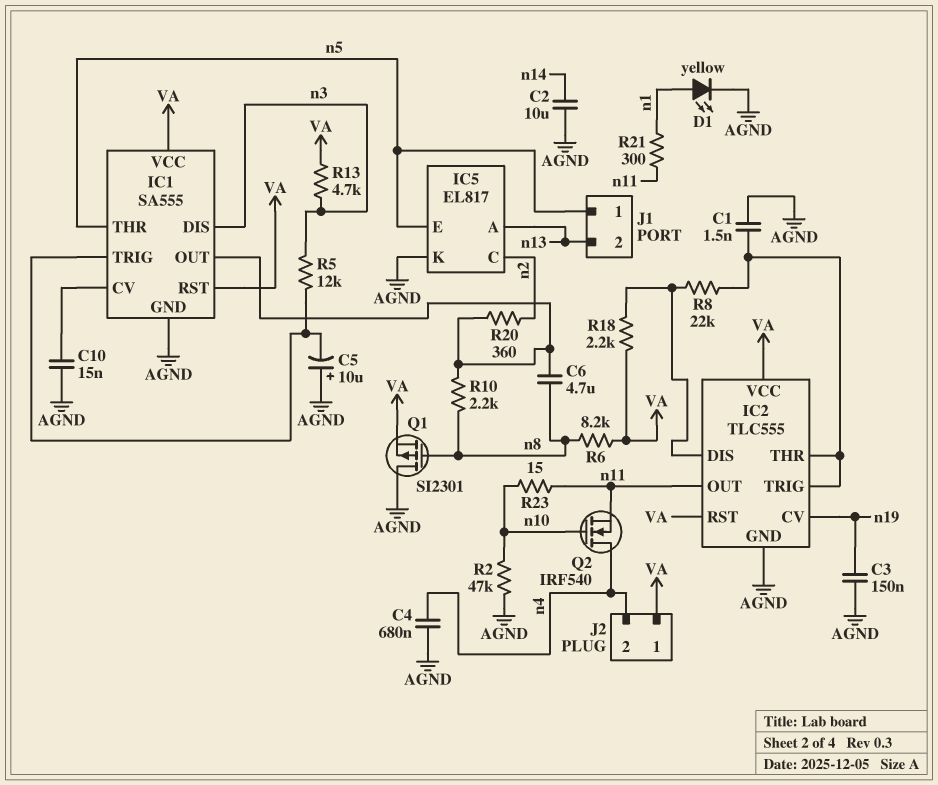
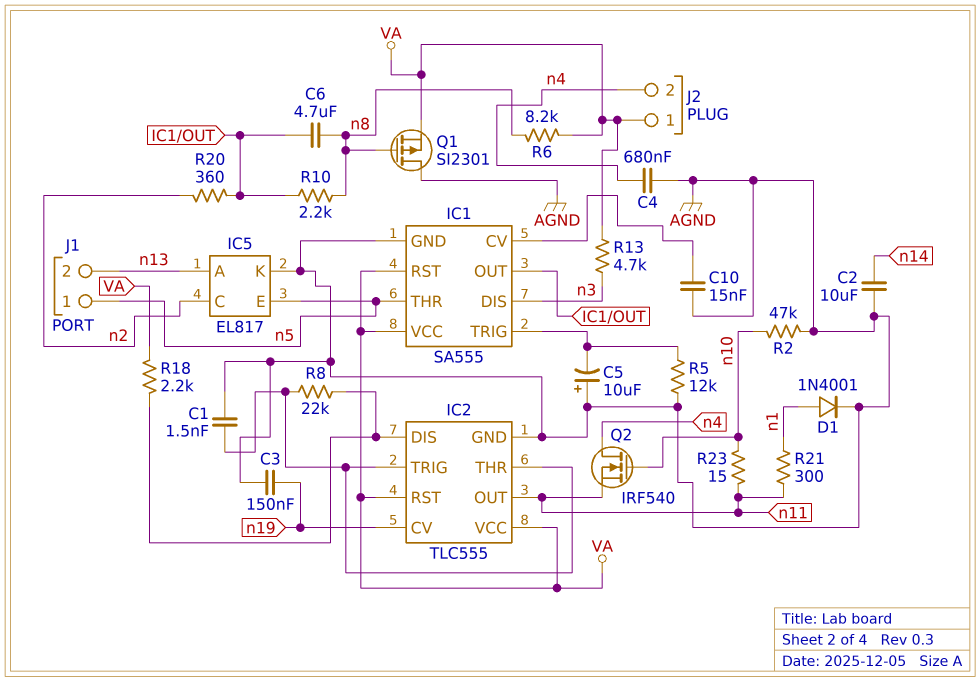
D1: LED yellow (A n1, K AGND) -> diode 1N4001 (A n1, K AGND)
R5: 12k (IC1/TRIG, n3) -> 12k (AGND, IC1/TRIG)

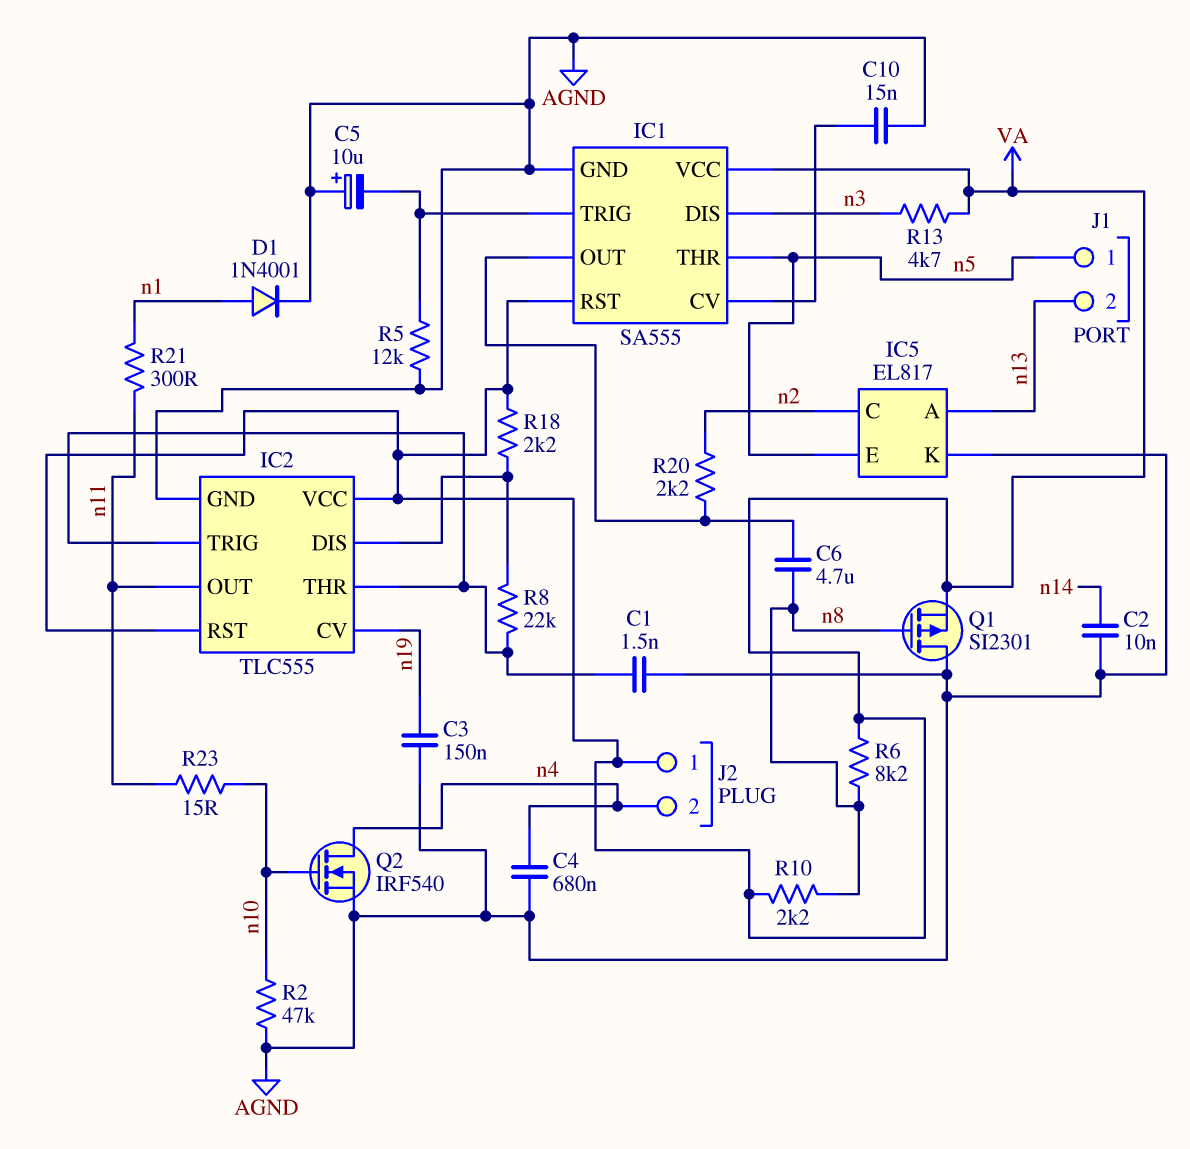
C2: 10uF (AGND, n14) -> 10nF (AGND, n14)
Q2: NMOS IRF540 (G n10, D n4, S n11) -> NMOS IRF540 (G n10, D n4, S AGND)
R10: 2.2k (IC1/OUT, n8) -> 2.2k (VA, n8)
R20: 360 (IC1/OUT, n2) -> 2.2k (IC1/OUT, n2)

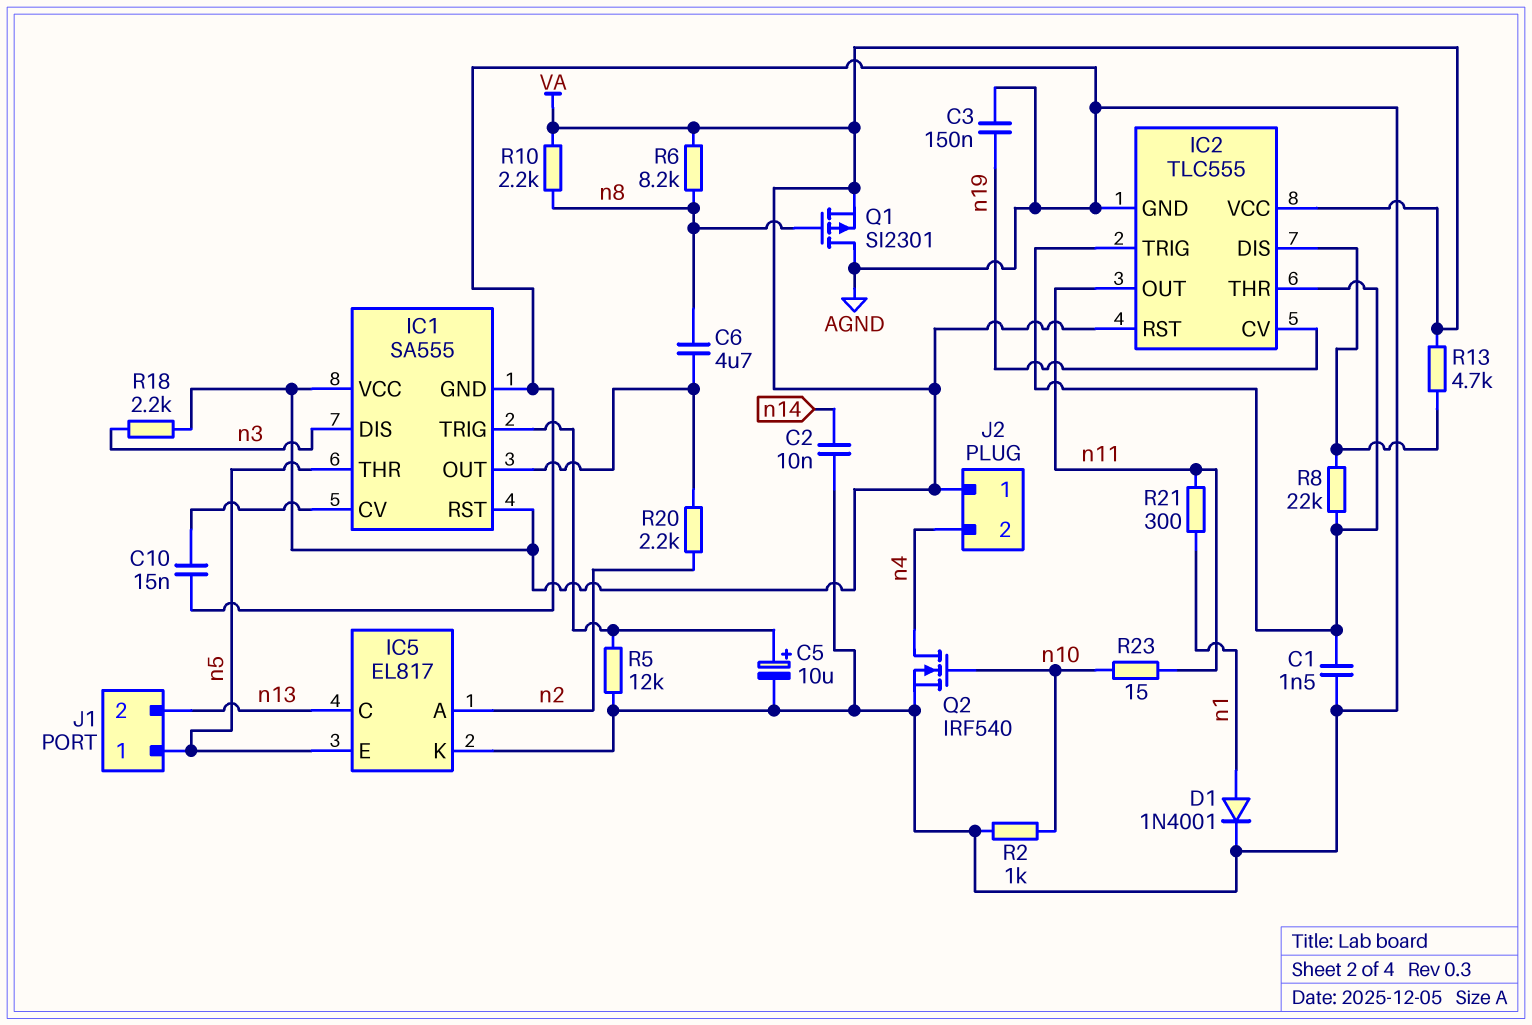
C4: 680nF (AGND, n4) -> none
C5: 10uF (plus AGND, minus IC1/TRIG) -> 10uF (plus IC1/TRIG, minus AGND)
IC5 pin A: n13 -> n2
IC5 pin C: n2 -> n13
R2: 47k (AGND, n10) -> 1k (AGND, n10)
R13: 4.7k (VA, n3) -> 4.7k (IC2/DIS, VA)
R18: 2.2k (IC2/DIS, VA) -> 2.2k (VA, n3)

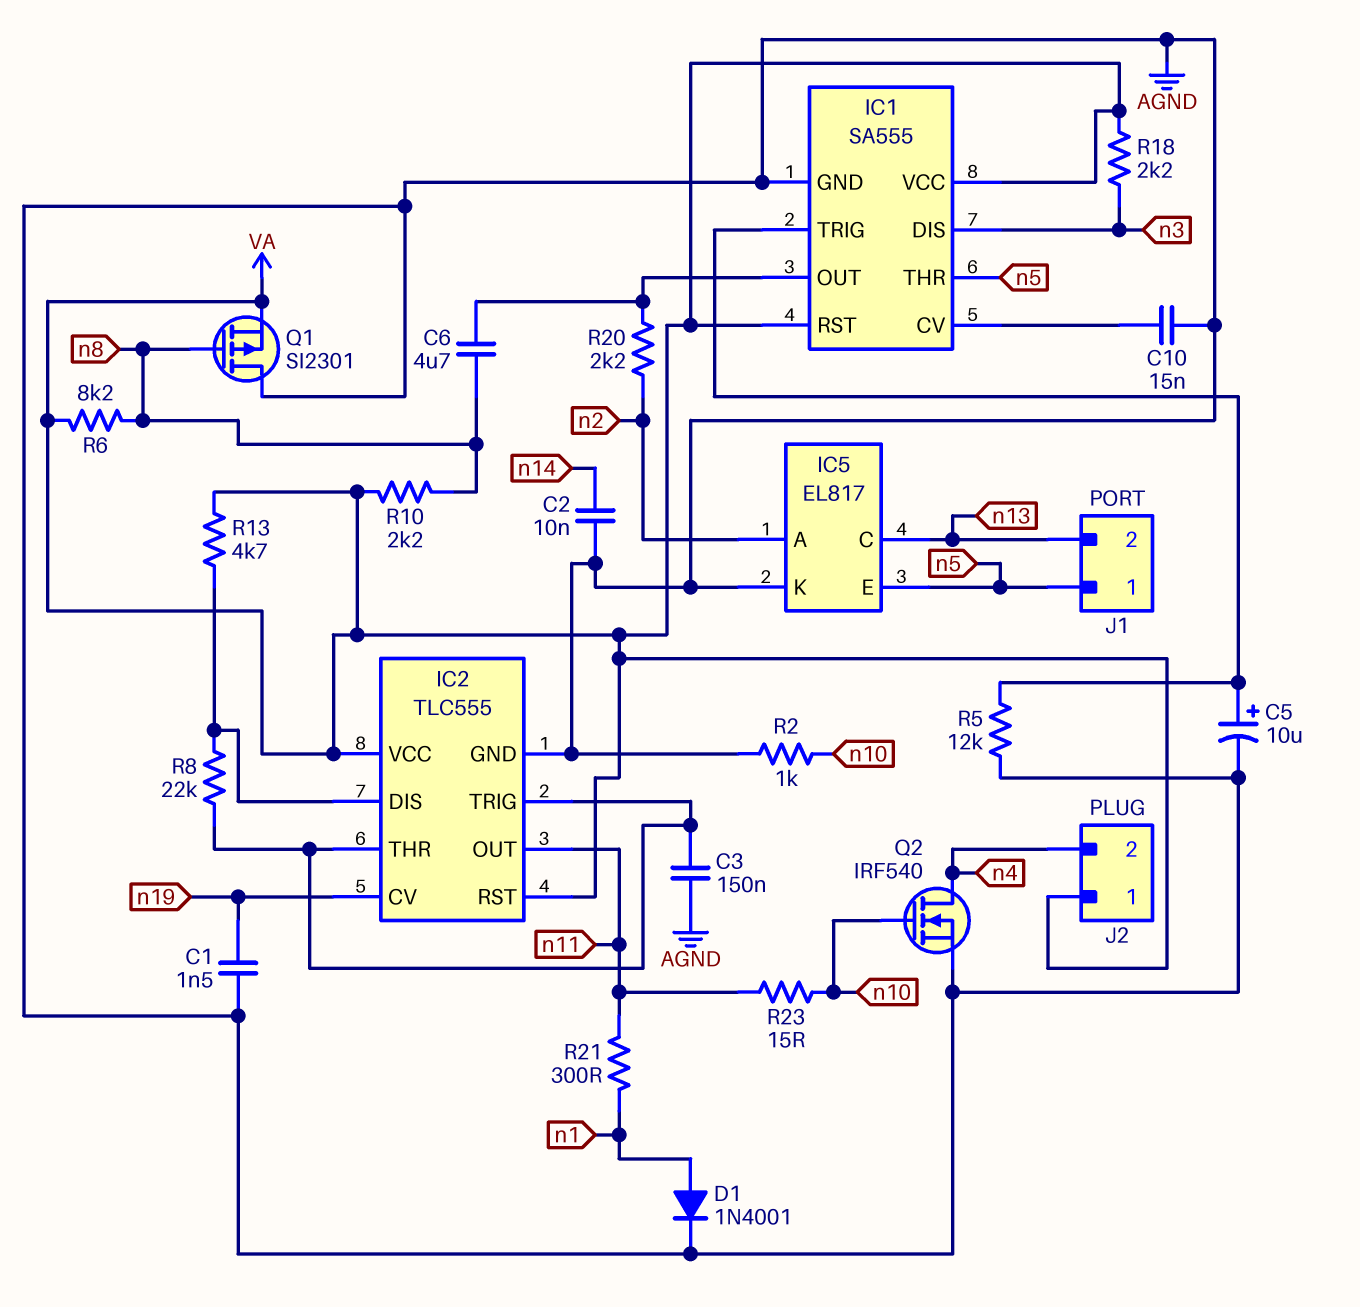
C1: 1.5nF (AGND, IC2/THR) -> 1.5nF (AGND, n19)
C3: 150nF (AGND, n19) -> 150nF (AGND, IC2/THR)

